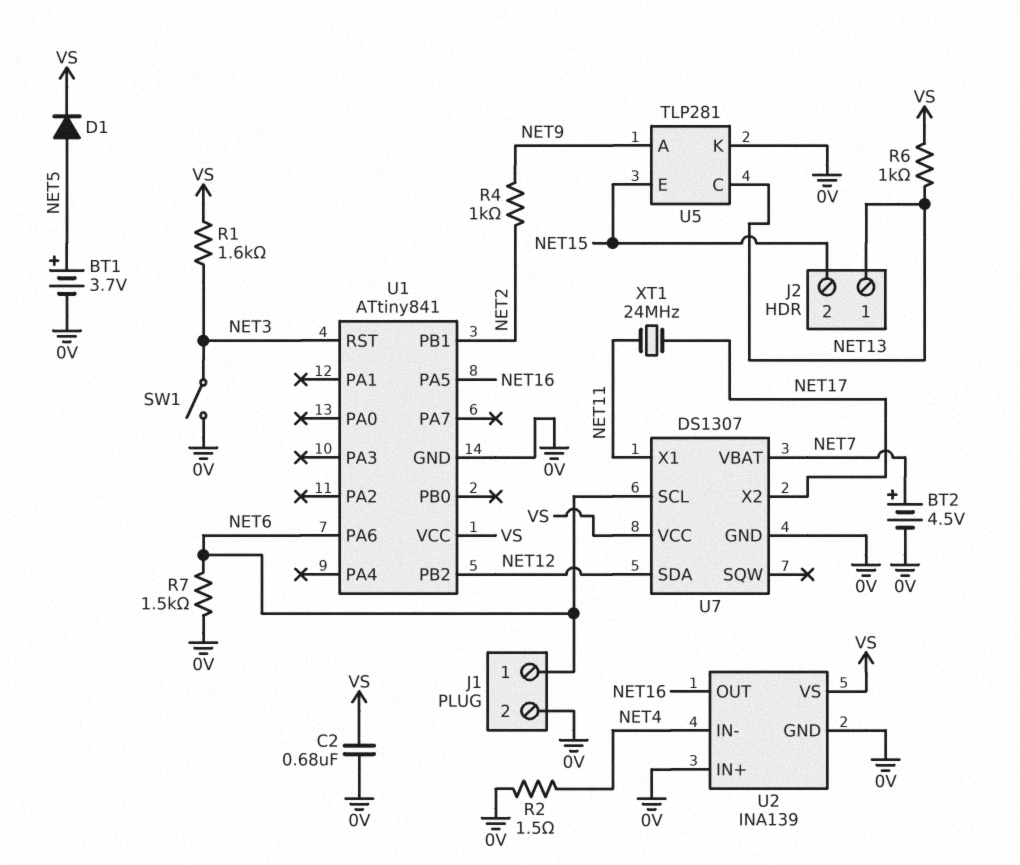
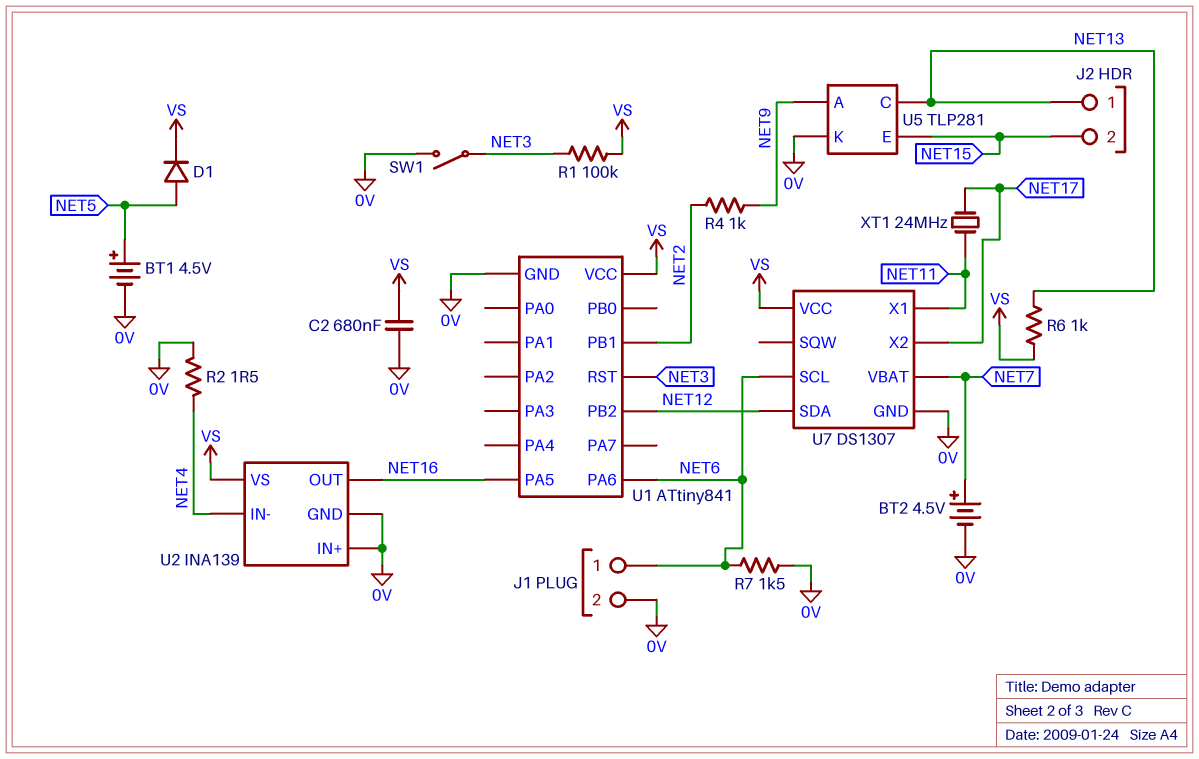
BT1: 3.7V (plus NET5, minus 0V) -> 4.5V (plus NET5, minus 0V)
R1: 1.6k (NET3, VS) -> 100k (NET3, VS)

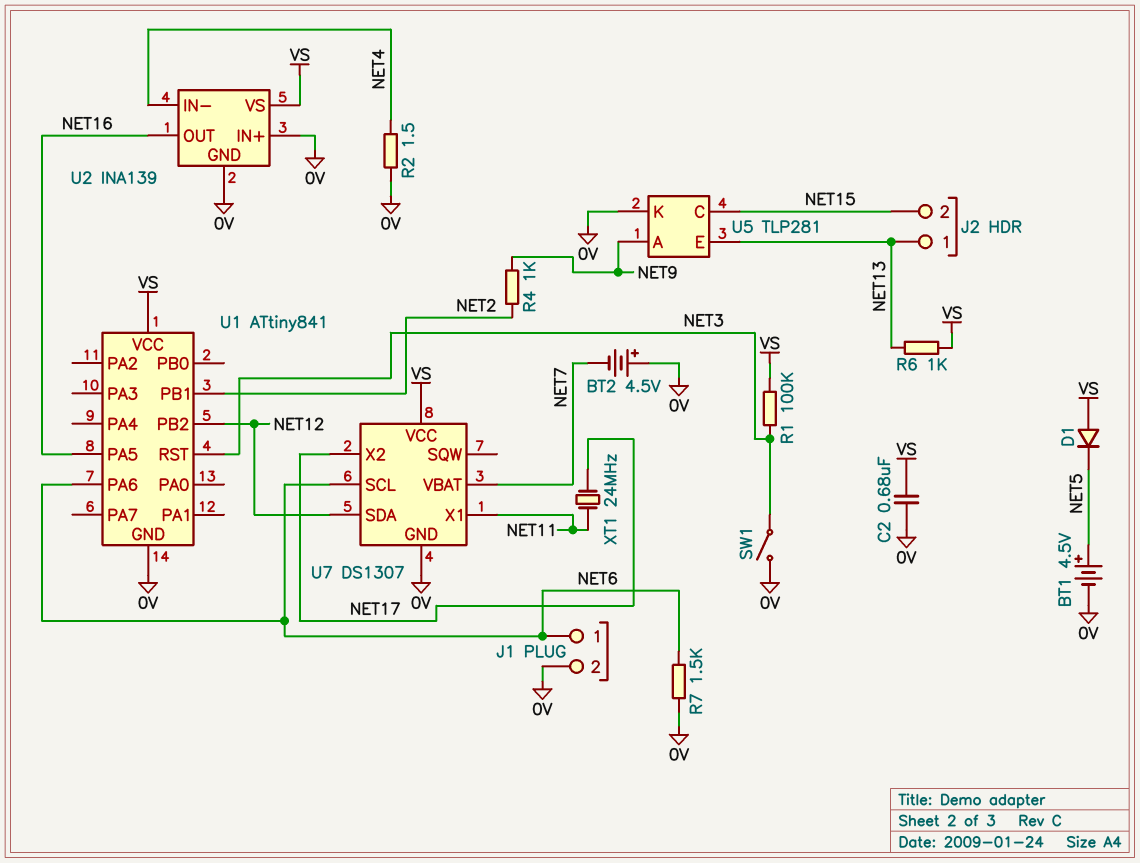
BT2: 4.5V (plus NET7, minus 0V) -> 4.5V (plus 0V, minus NET7)
D1: diode (A NET5, K VS) -> diode (A VS, K NET5)
U5 pin C: NET13 -> NET15
U5 pin E: NET15 -> NET13

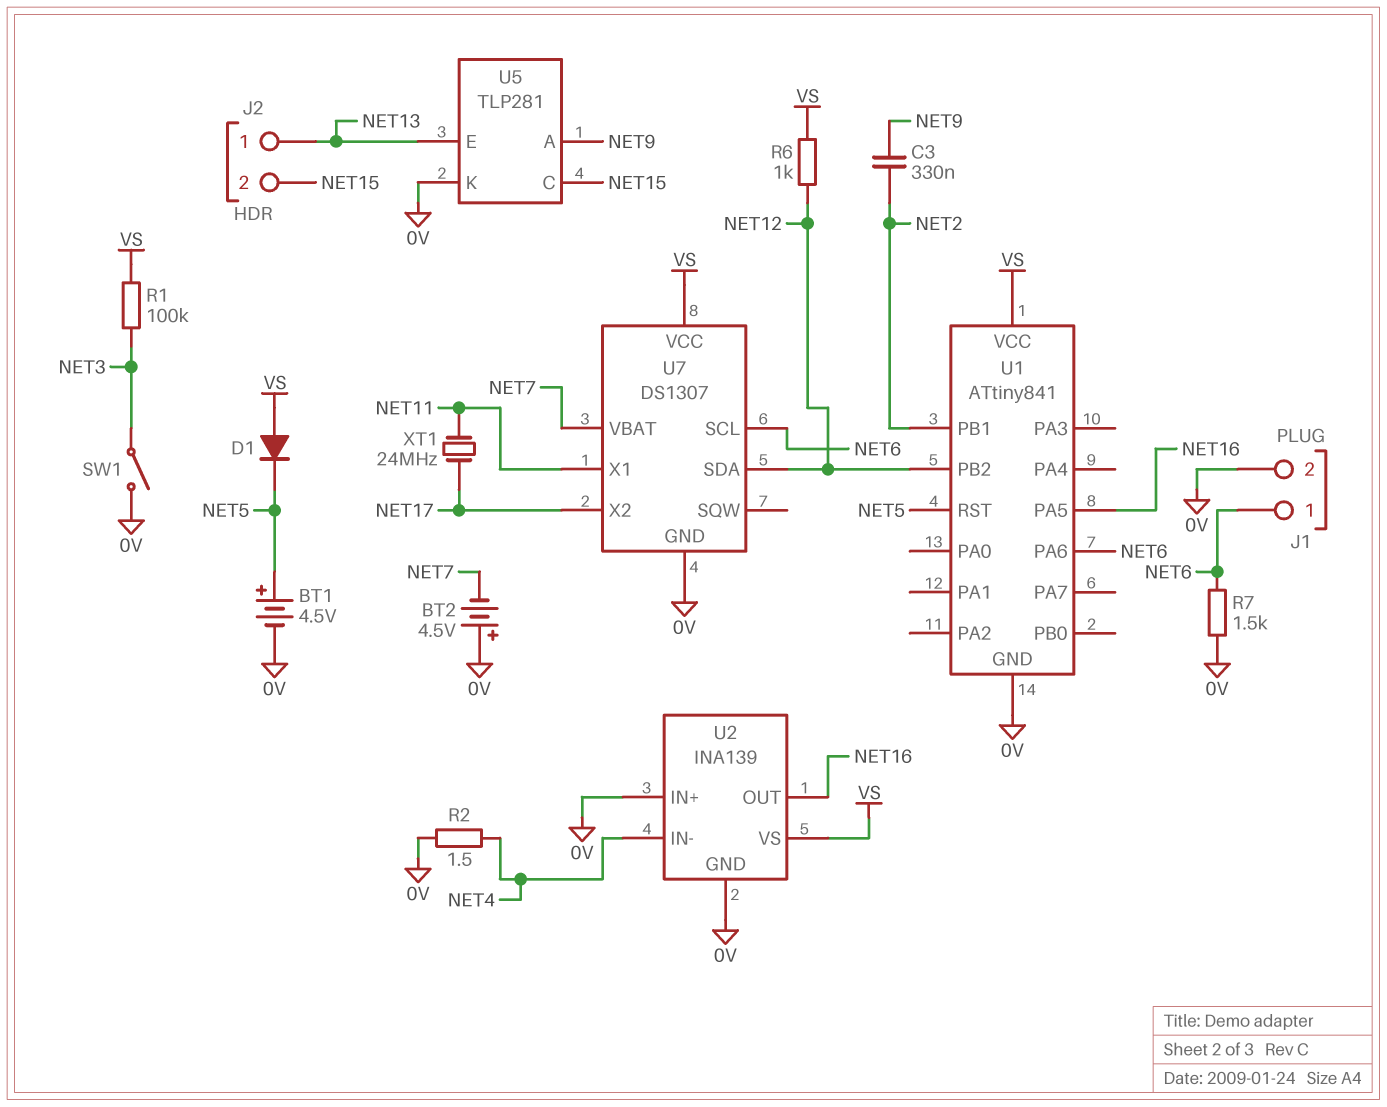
C2: 680nF (0V, VS) -> none
C3: none -> 330nF (NET2, NET9)
R4: 1k (NET2, NET9) -> none
R6: 1k (NET13, VS) -> 1k (NET12, VS)
U1 pin RST: NET3 -> NET5

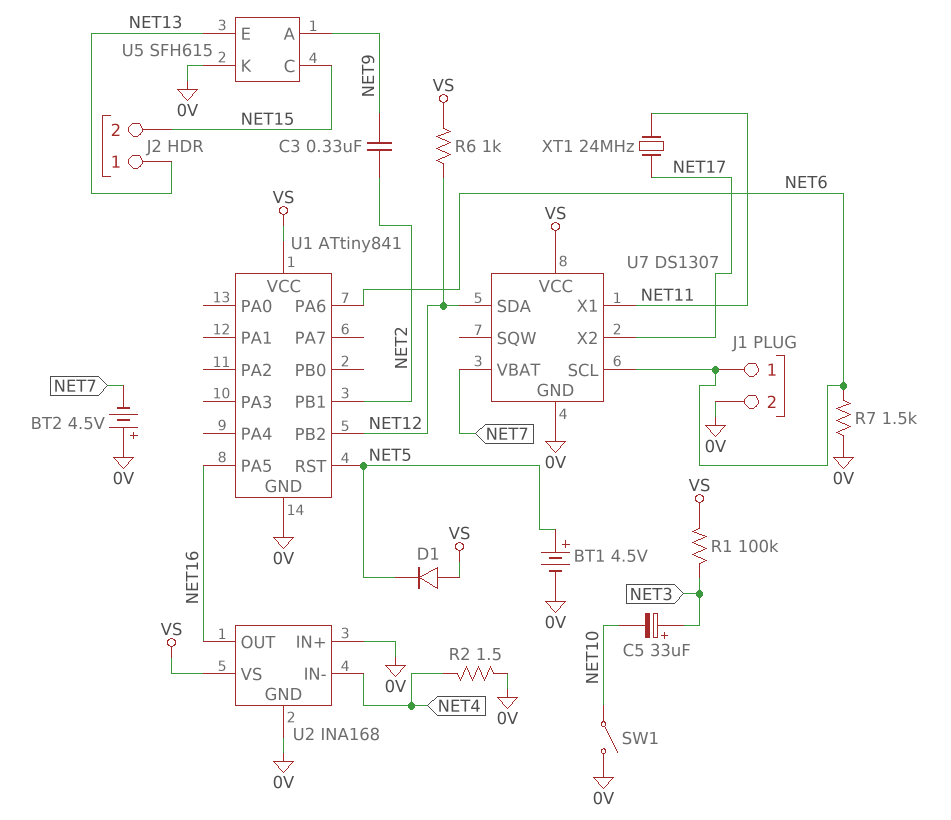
C5: none -> 33uF (plus NET3, minus NET10)
SW1: switch (0V, NET3) -> switch (0V, NET10)
U2: INA139 -> INA168
U5: TLP281 -> SFH615

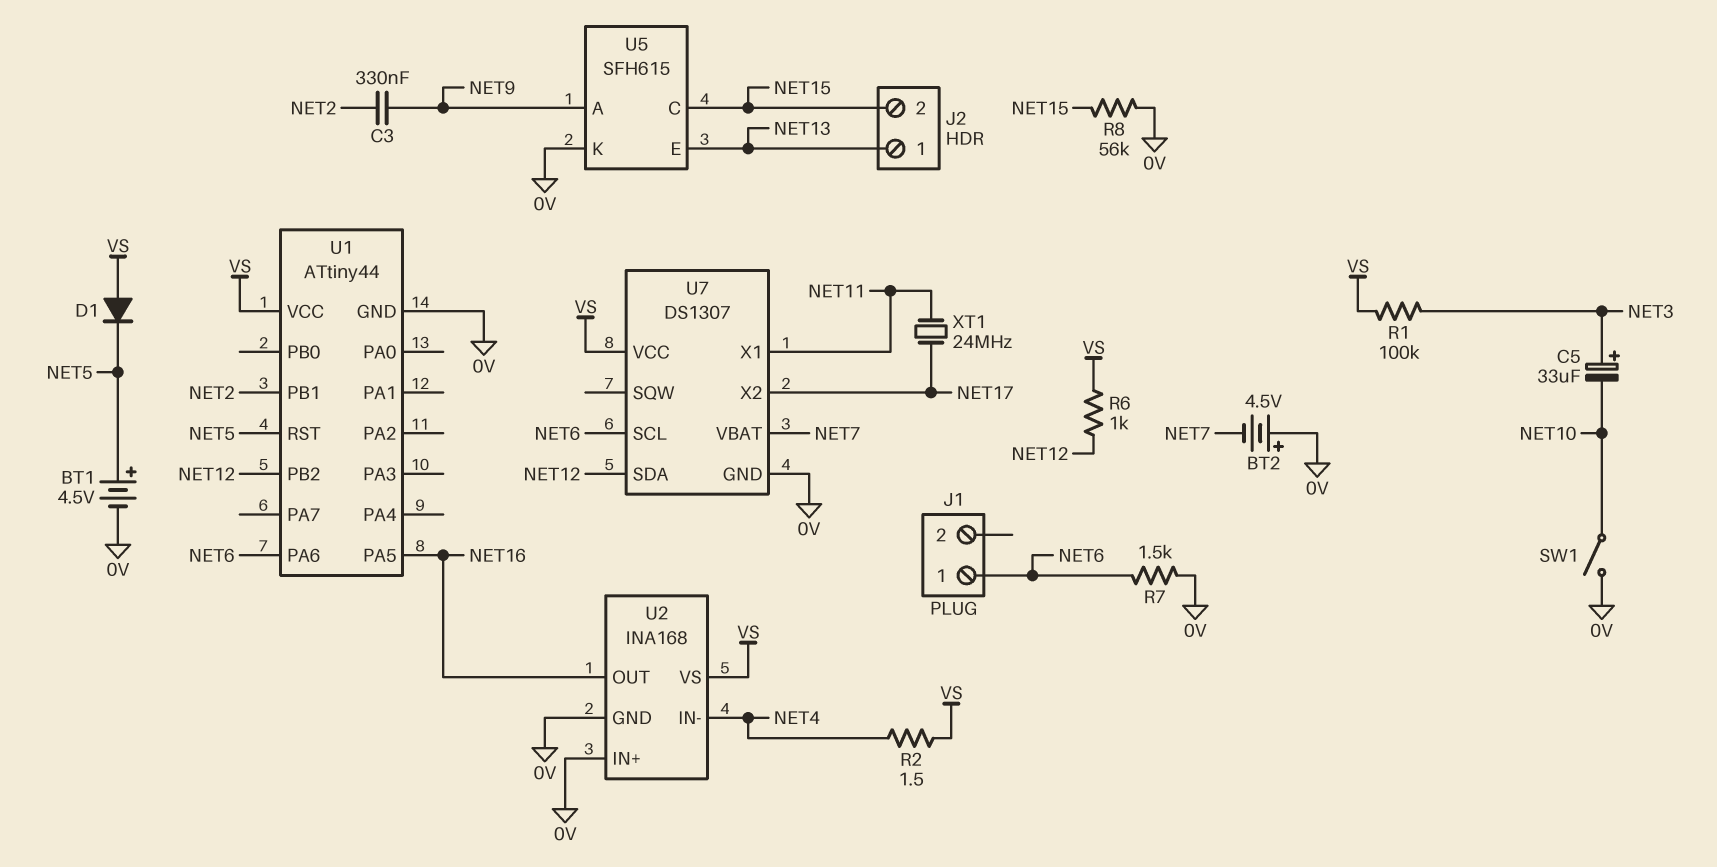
J1 pin 2: 0V -> none
R2: 1.5 (0V, NET4) -> 1.5 (NET4, VS)
R8: none -> 56k (0V, NET15)
U1: ATtiny841 -> ATtiny44

